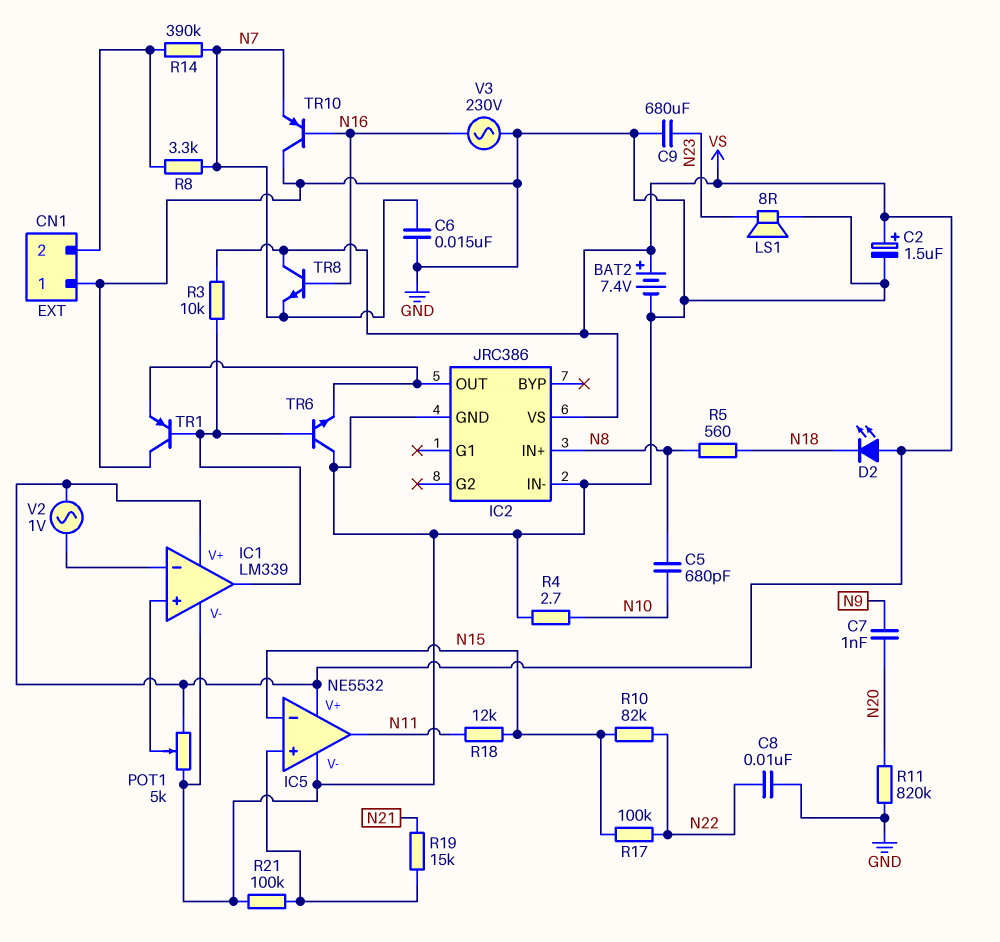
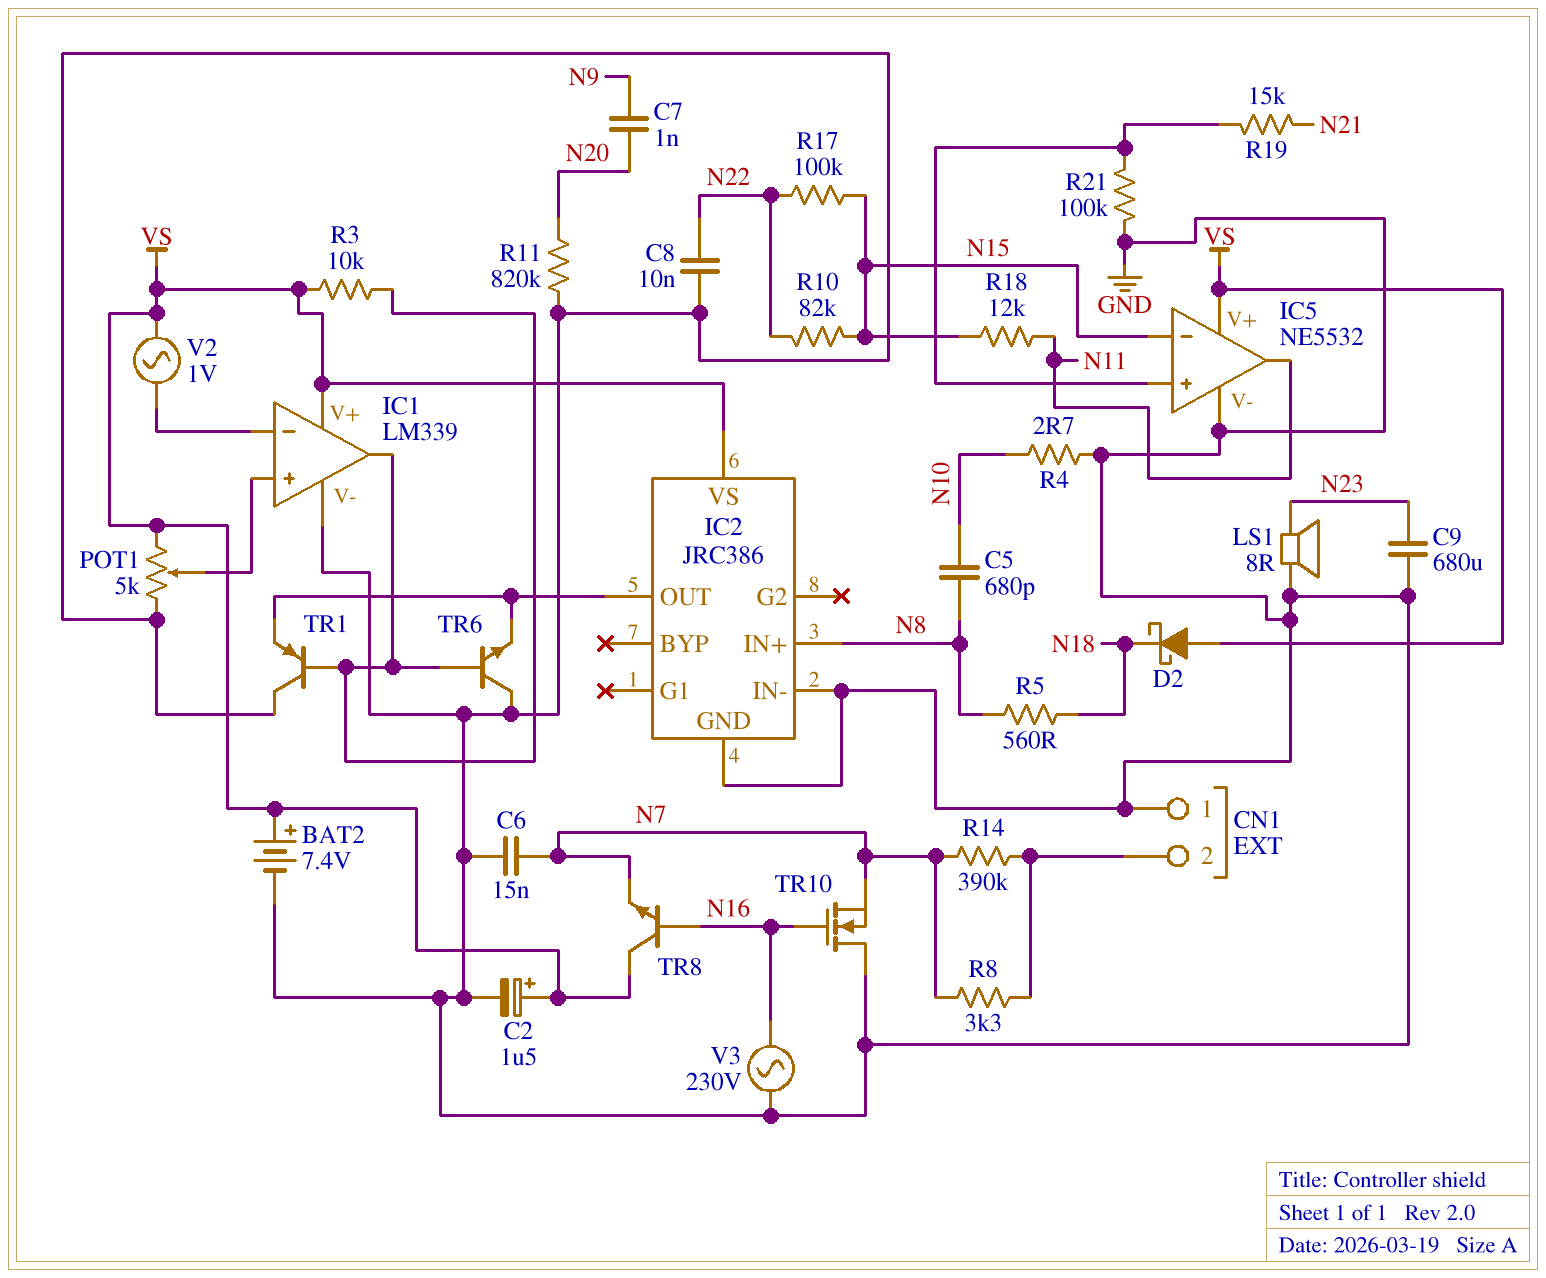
D2: LED (A VS, K N18) -> schottky (A VS, K N18)
TR10: PNP (B N16, C GND, E N7) -> NMOS (G N16, D GND, S N7)

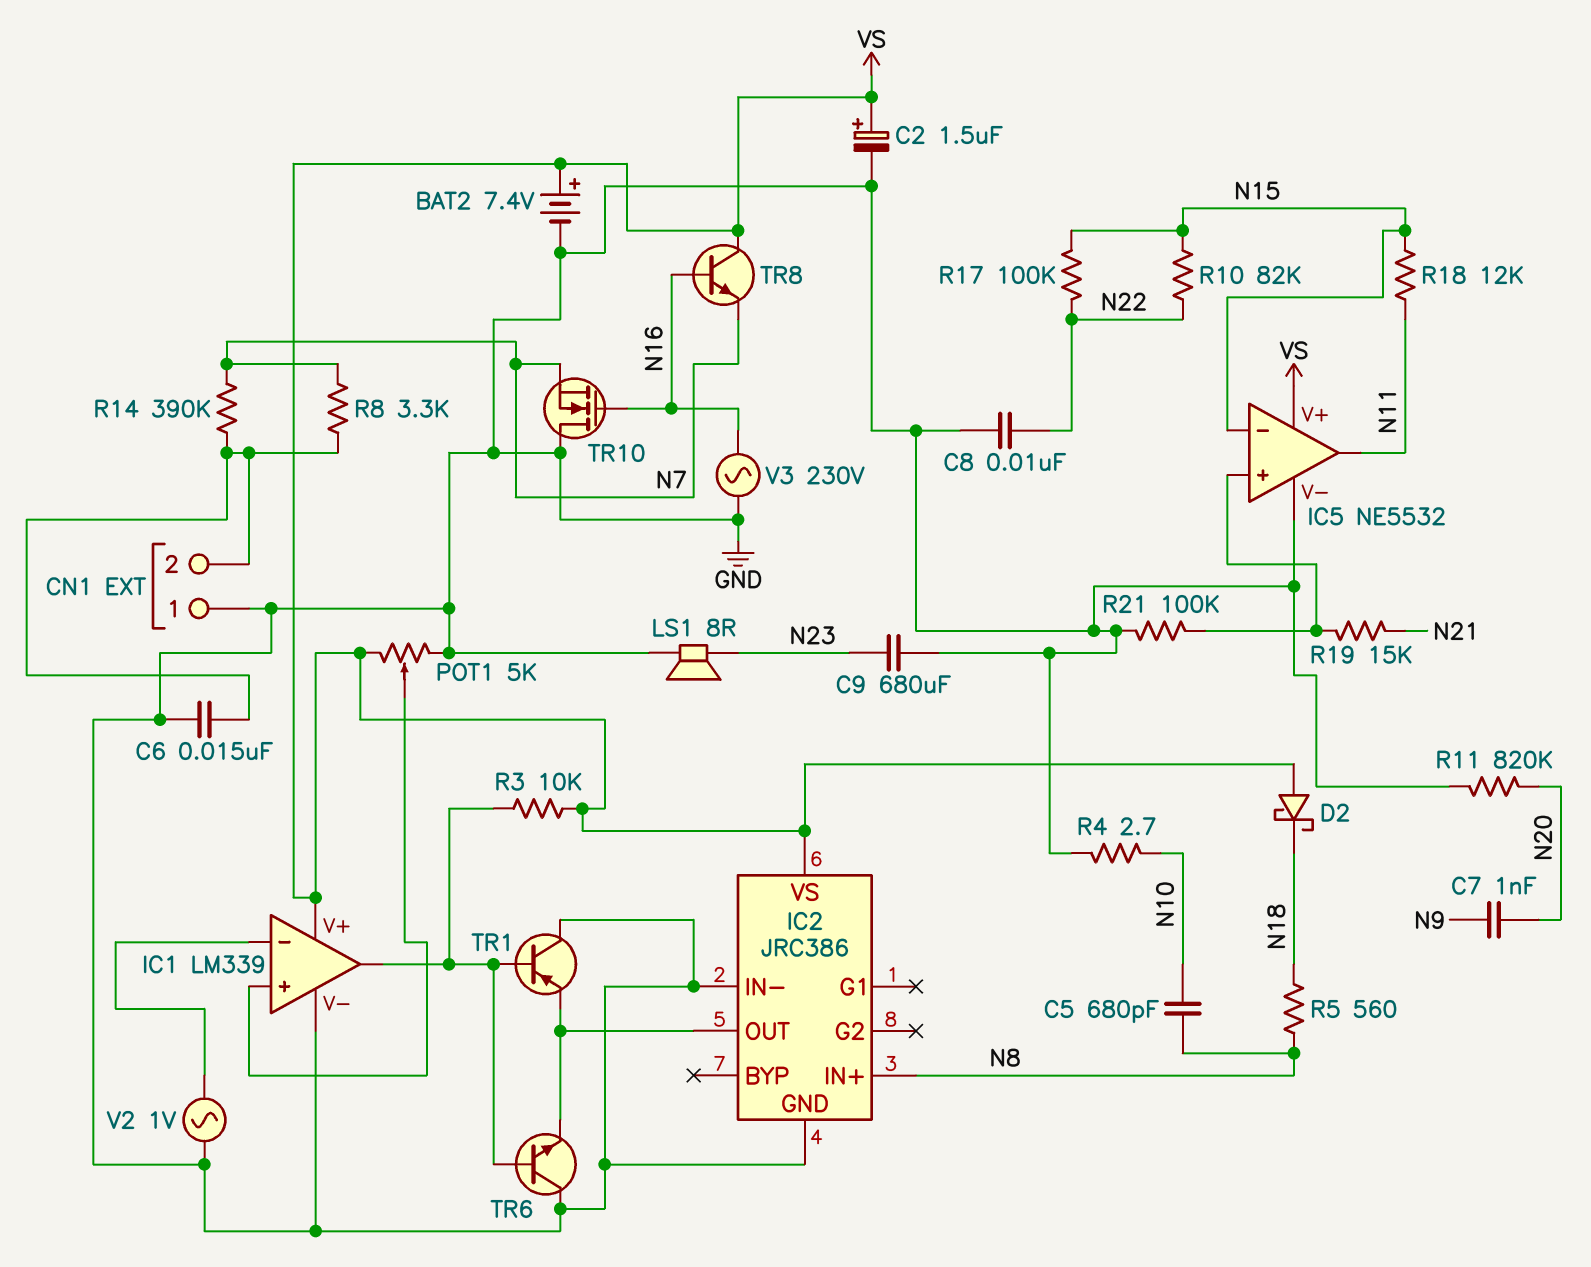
C6: 15nF (GND, N7) -> 15nF (CN1/2, GND)
V2: AC 1V (IC1/in-, VS) -> AC 1V (GND, IC1/in-)

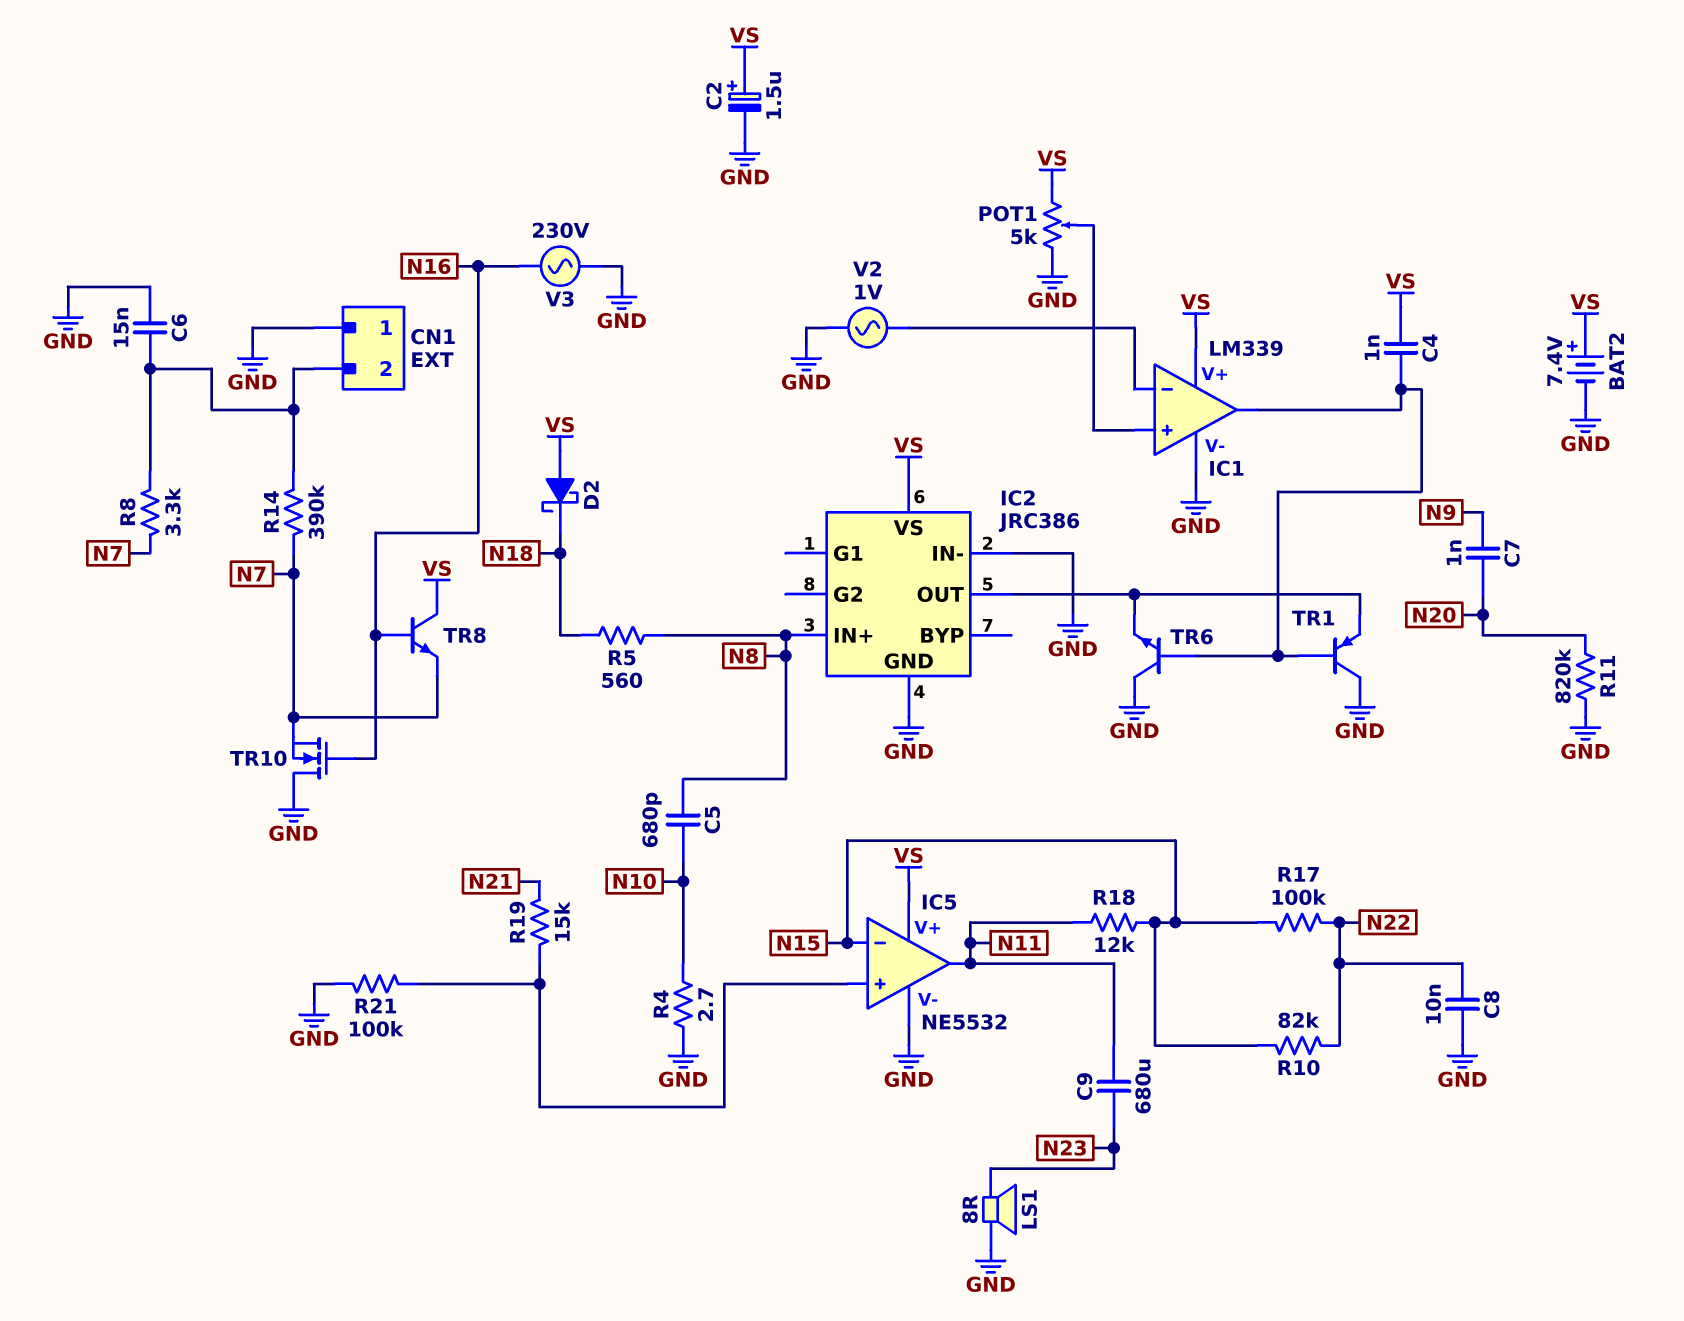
C4: none -> 1nF (IC1/out, VS)
C9: 680uF (GND, N23) -> 680uF (N11, N23)
R3: 10k (IC1/out, VS) -> none

